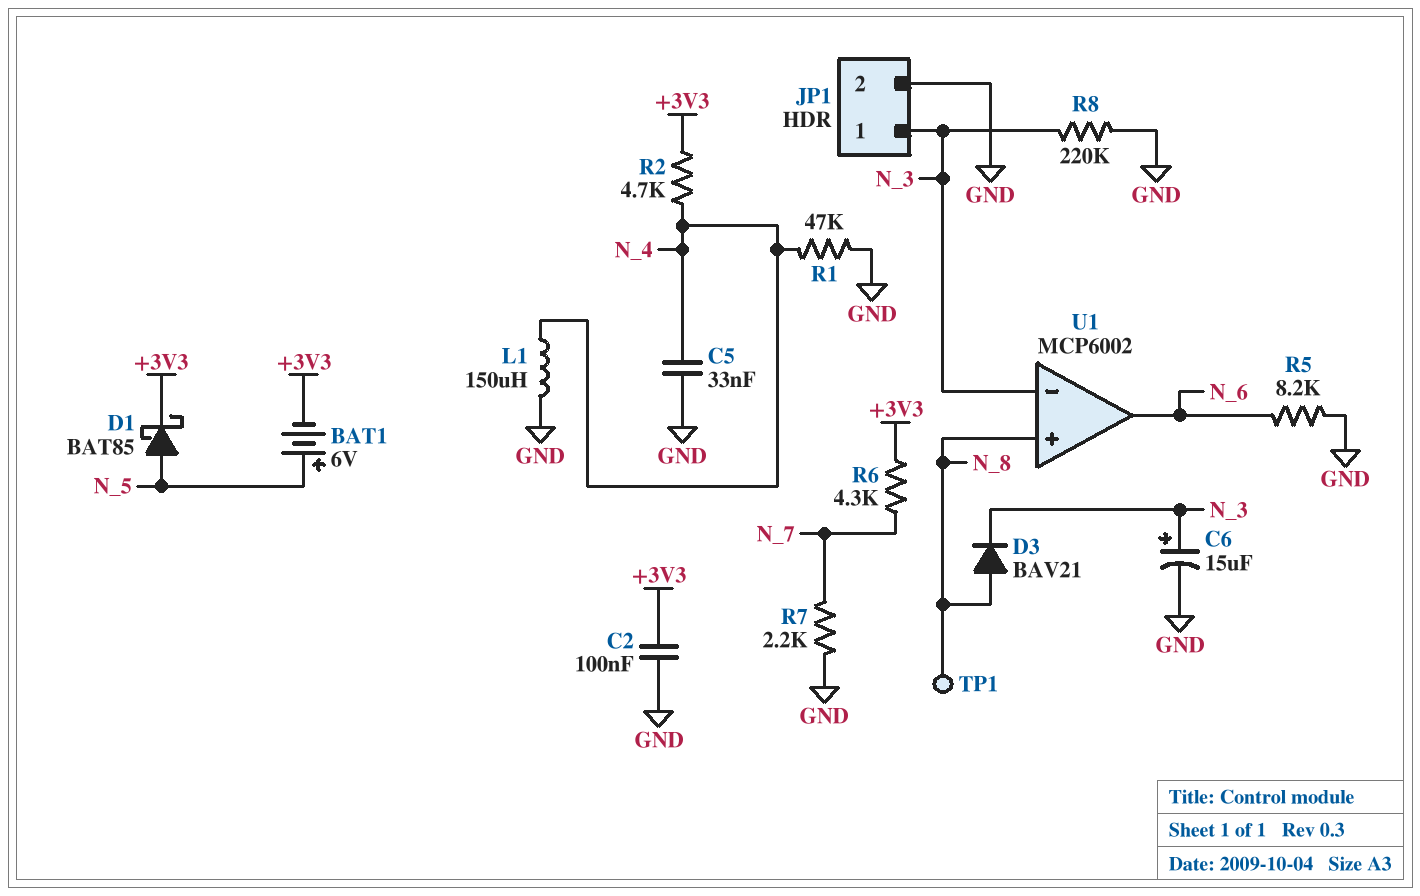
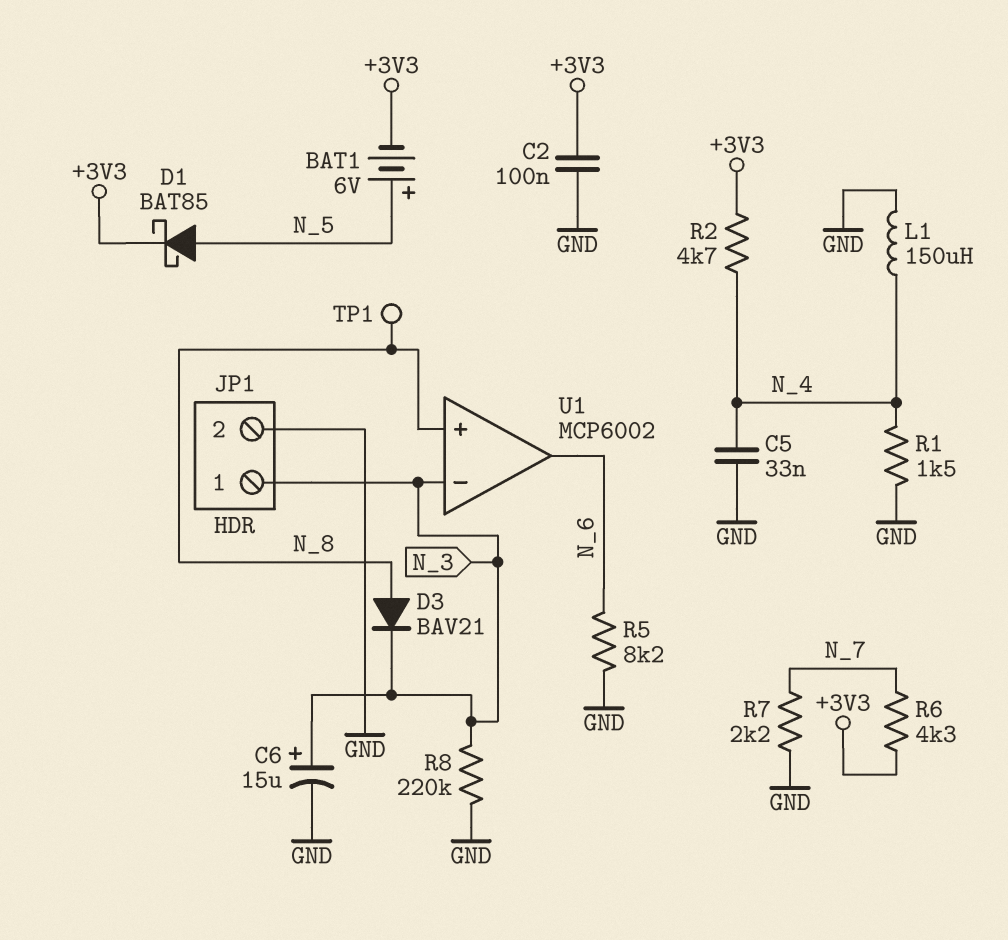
R1: 47k (GND, N_4) -> 1.5k (GND, N_4)

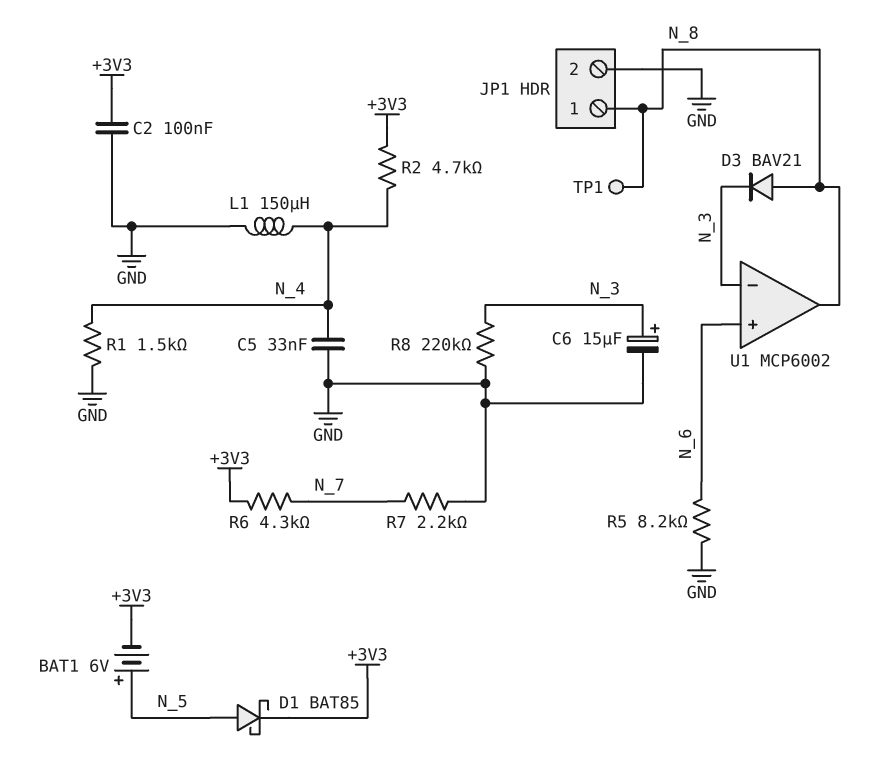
JP1 pin 1: N_3 -> N_8
U1 pin in+: N_8 -> N_6
U1 pin out: N_6 -> N_8

